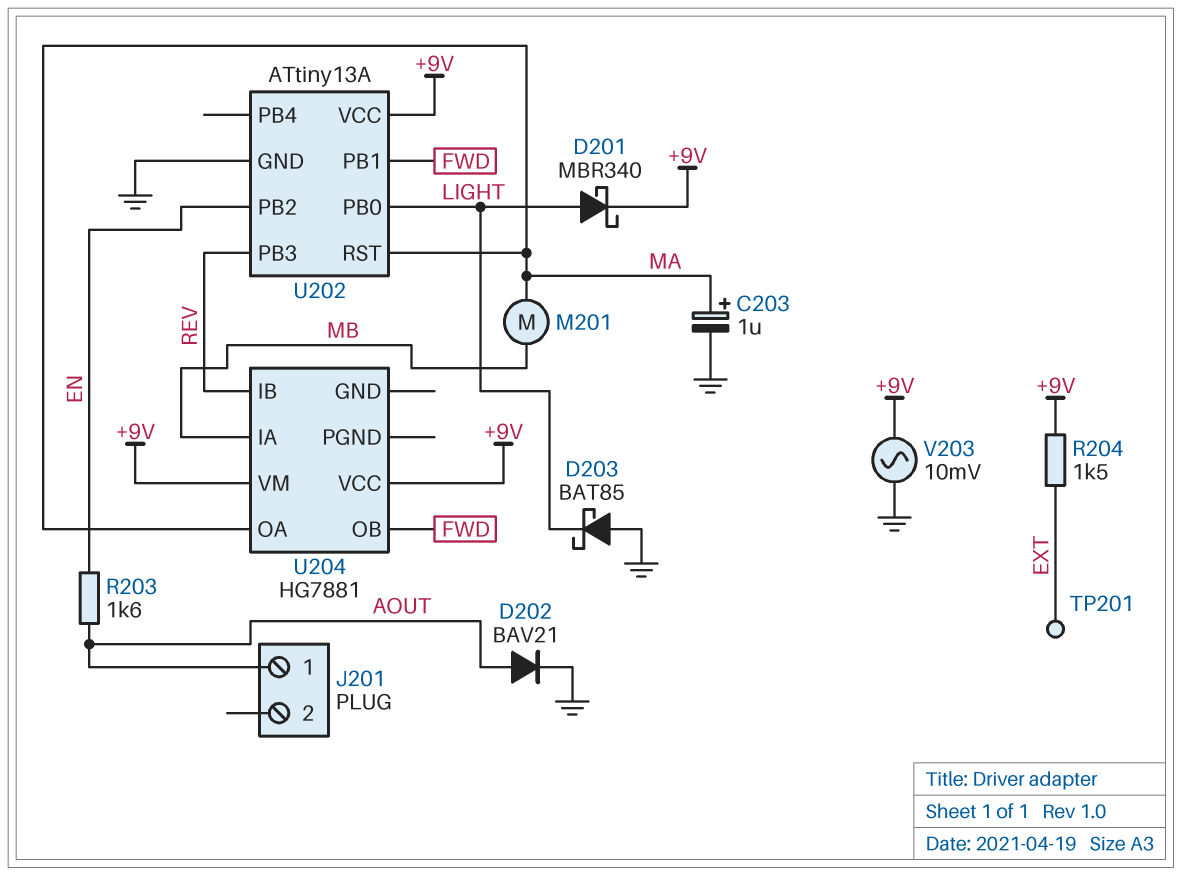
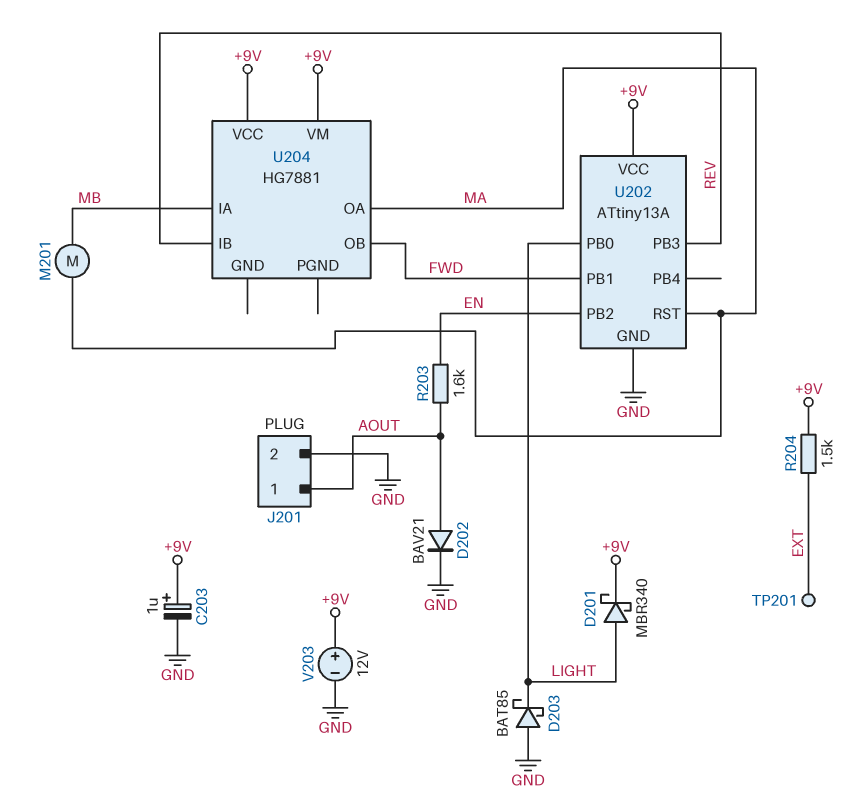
C203: 1uF (plus MA, minus GND) -> 1uF (plus +9V, minus GND)
J201 pin 2: none -> GND
V203: AC 10mV (+9V, GND) -> 12V (plus +9V, minus GND)

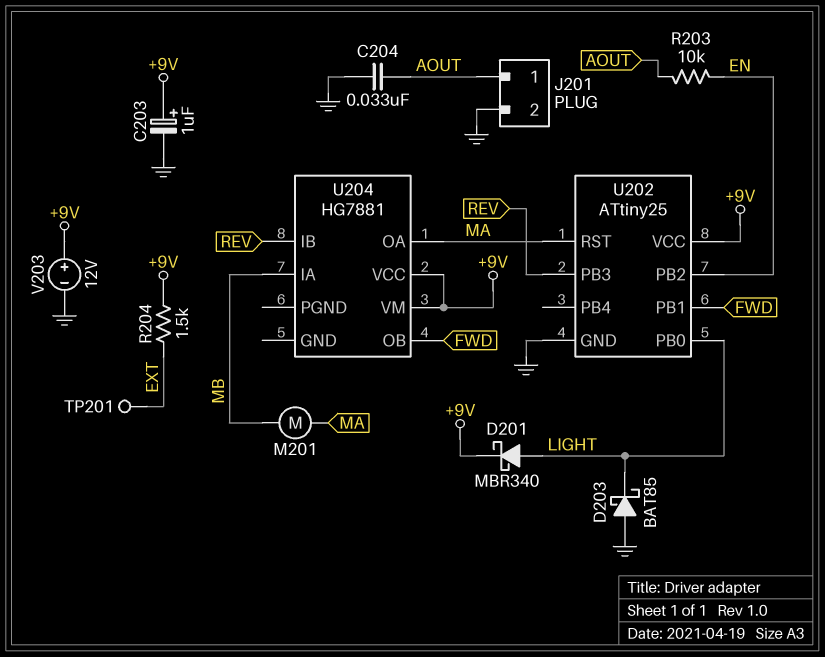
C204: none -> 33nF (AOUT, GND)
D202: diode BAV21 (A AOUT, K GND) -> none
R203: 1.6k (AOUT, EN) -> 10k (AOUT, EN)
U202: ATtiny13A -> ATtiny25

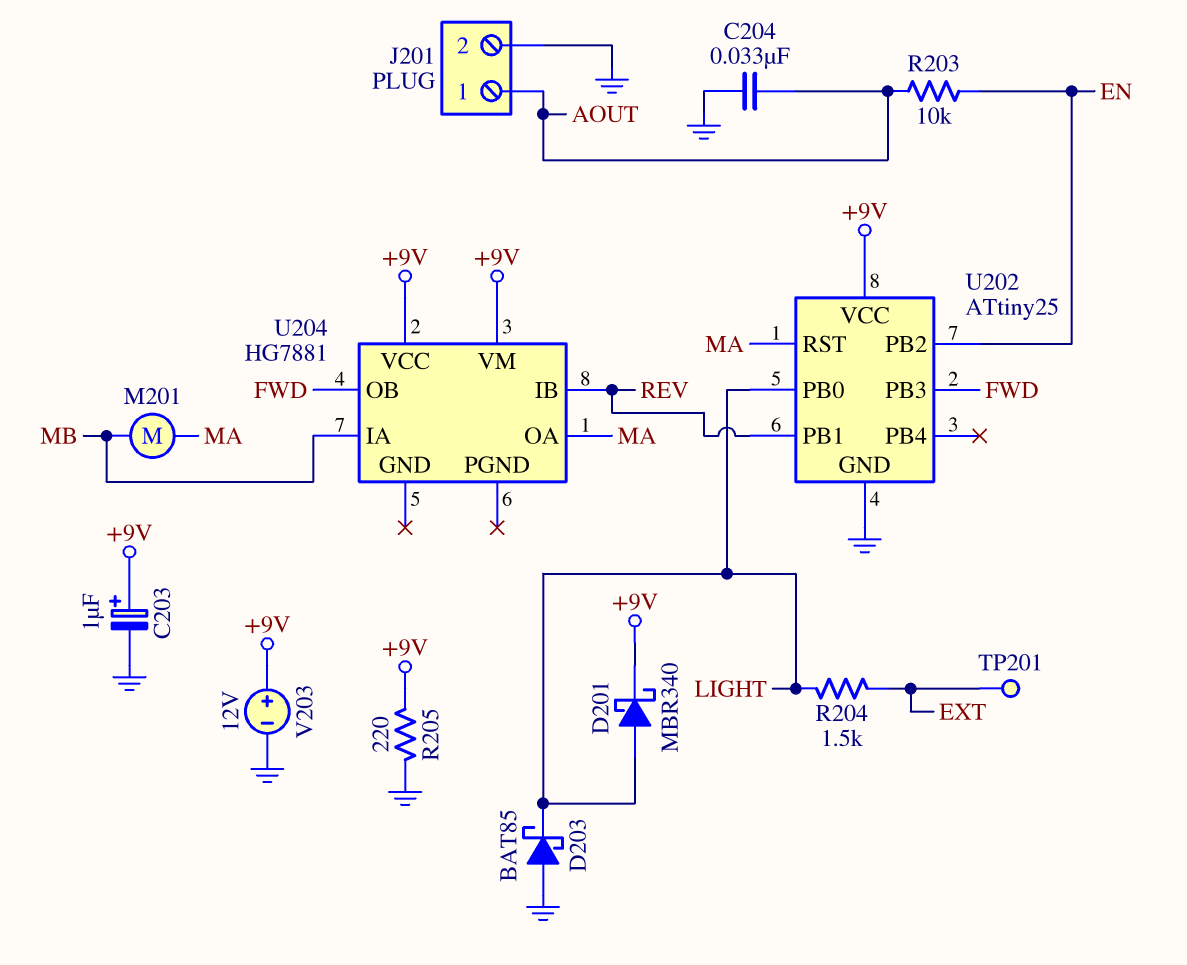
R204: 1.5k (+9V, EXT) -> 1.5k (EXT, LIGHT)
R205: none -> 220 (+9V, GND)
U202 pin PB1: FWD -> REV
U202 pin PB3: REV -> FWD

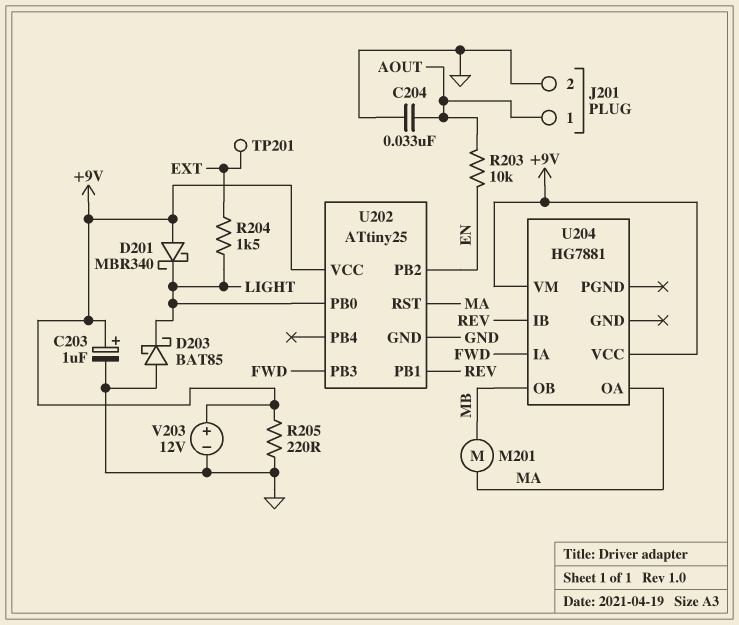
D201: schottky MBR340 (A LIGHT, K +9V) -> schottky MBR340 (A +9V, K LIGHT)
U204 pin IA: MB -> FWD
U204 pin OB: FWD -> MB

